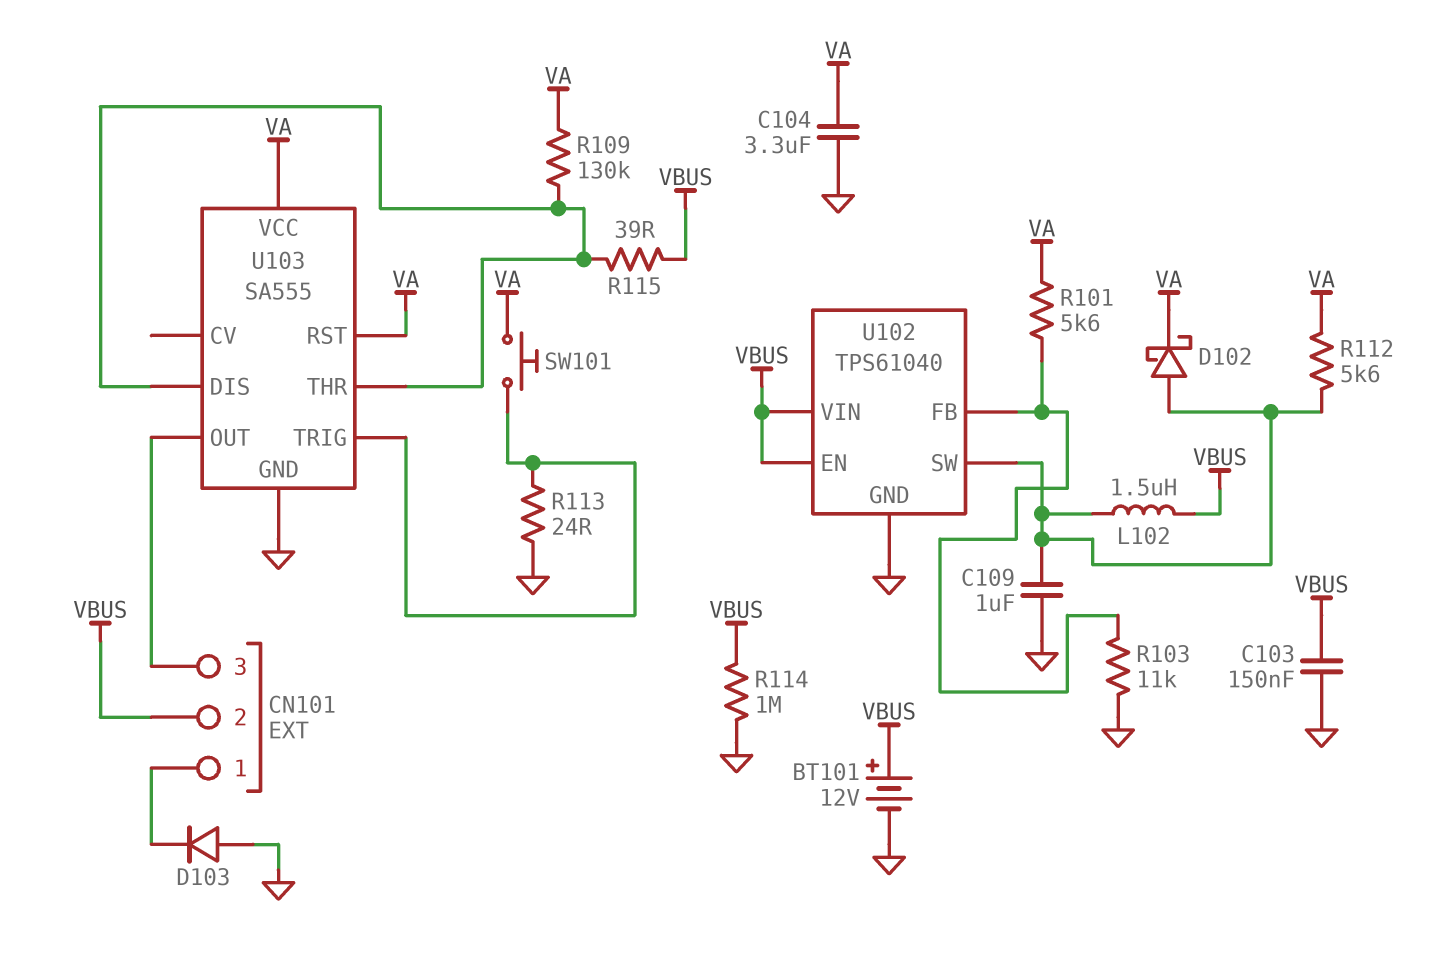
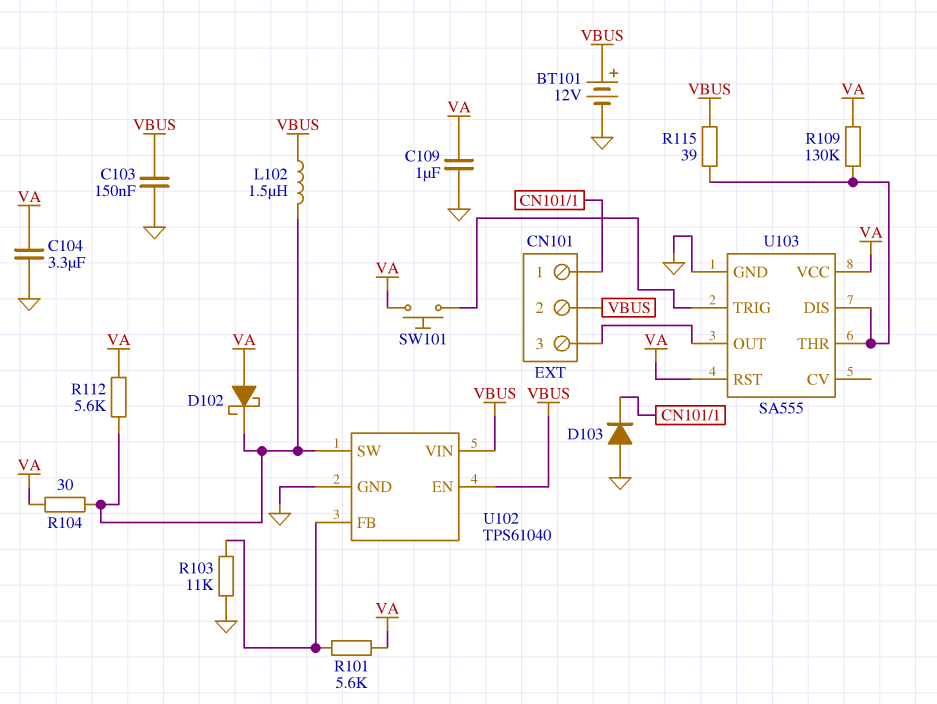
C109: 1uF (GND, U102/SW) -> 1uF (GND, VA)
D102: schottky (A U102/SW, K VA) -> schottky (A VA, K U102/SW)
R104: none -> 30 (U102/SW, VA)
R113: 24 (GND, U103/TRIG) -> none
R114: 1M (GND, VBUS) -> none

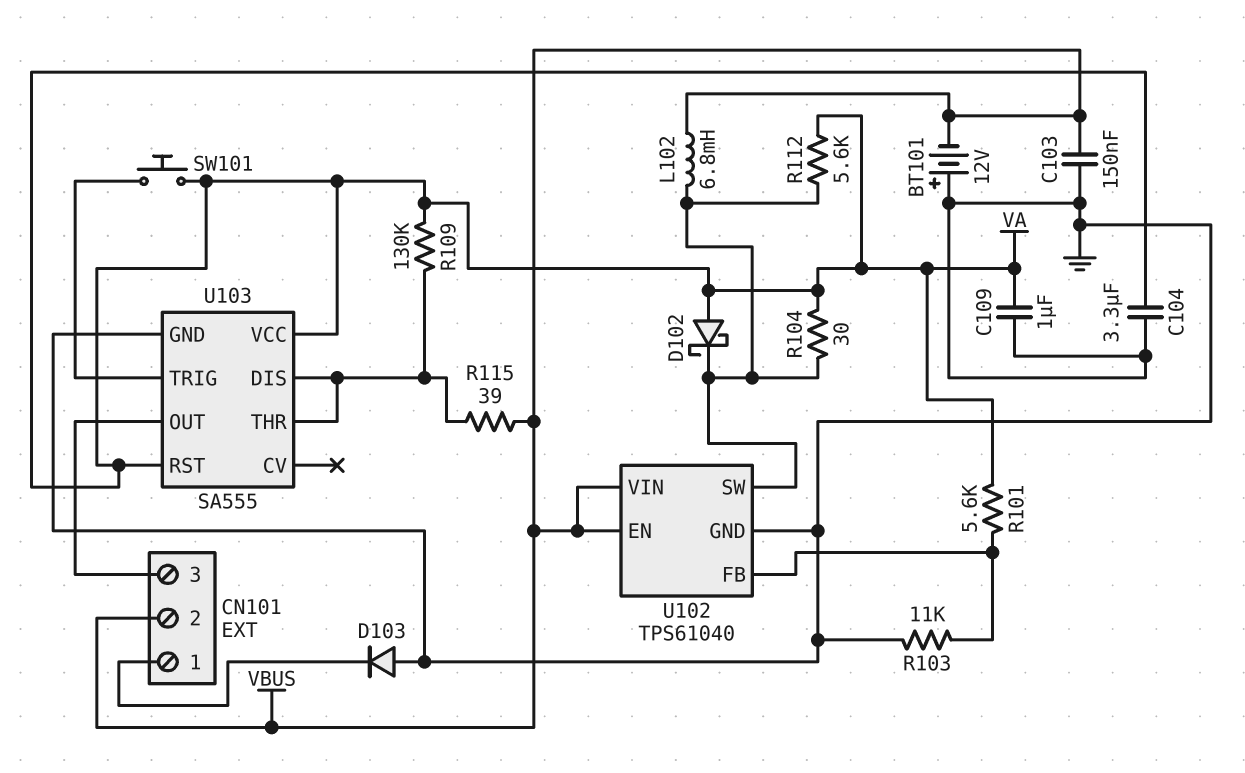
BT101: 12V (plus VBUS, minus GND) -> 12V (plus GND, minus VBUS)
L102: 1.5uH (U102/SW, VBUS) -> 6.8mH (U102/SW, VBUS)

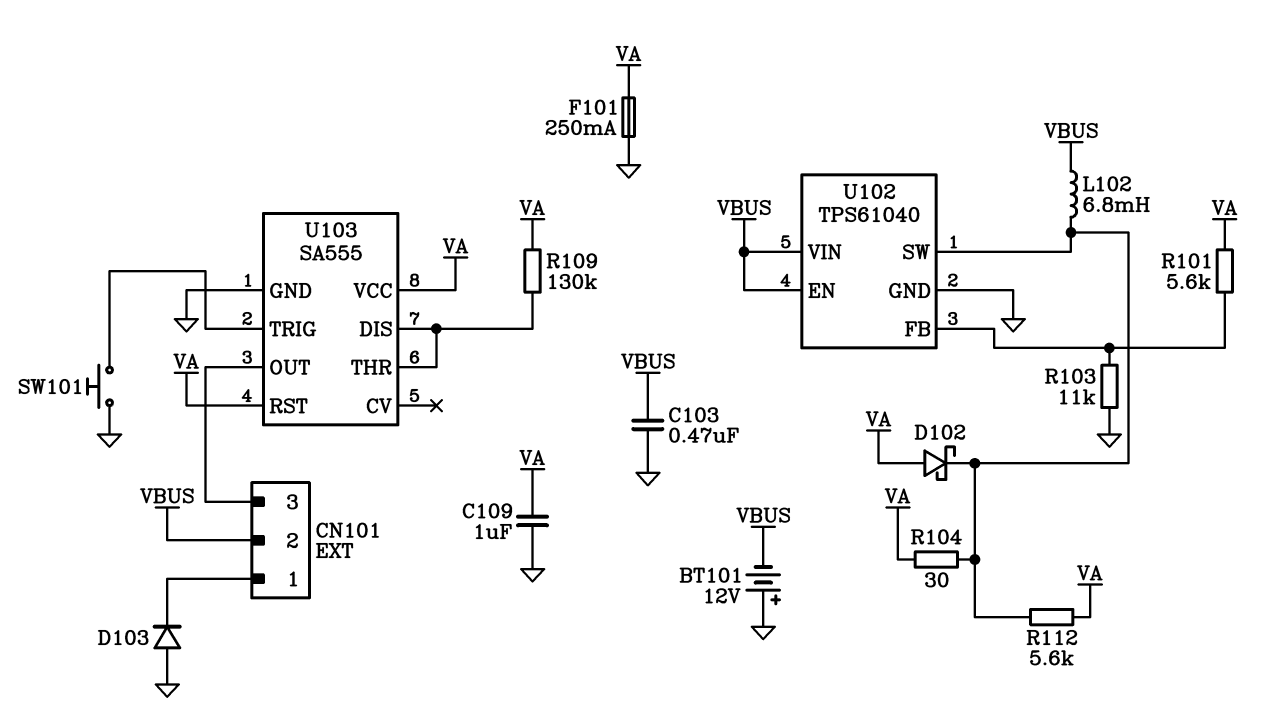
C103: 150nF (GND, VBUS) -> 470nF (GND, VBUS)
C104: 3.3uF (GND, VA) -> none
F101: none -> 250mA (GND, VA)
R115: 39 (U103/DIS, VBUS) -> none
SW101: button (U103/TRIG, VA) -> button (GND, U103/TRIG)

